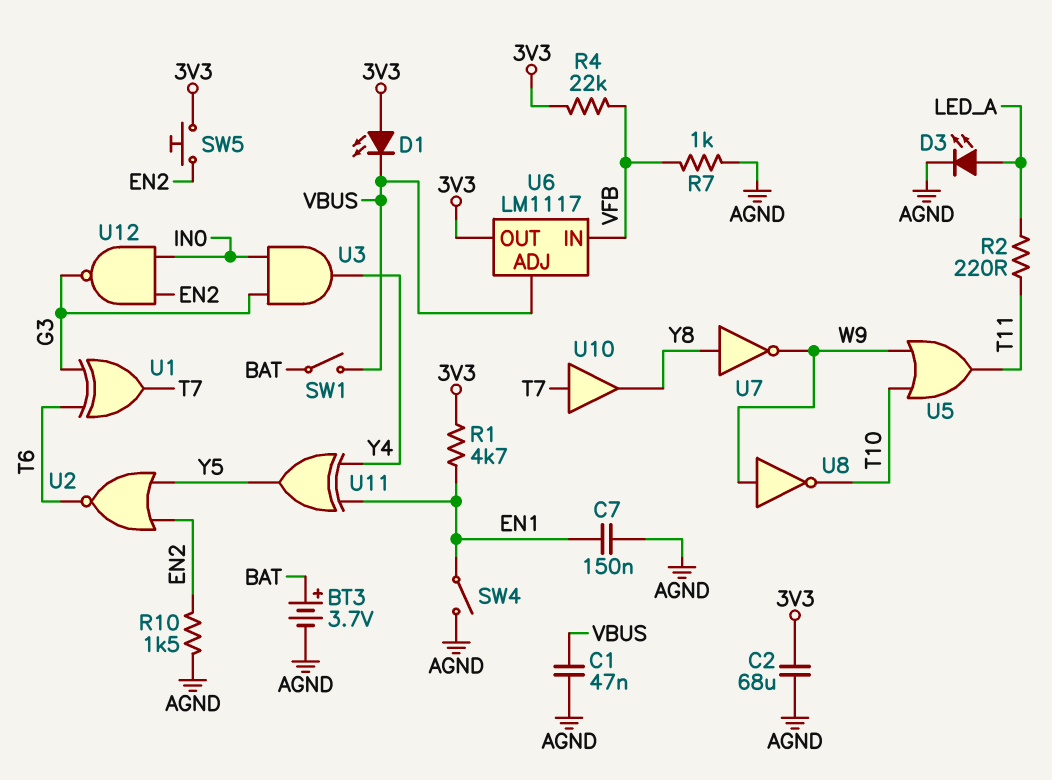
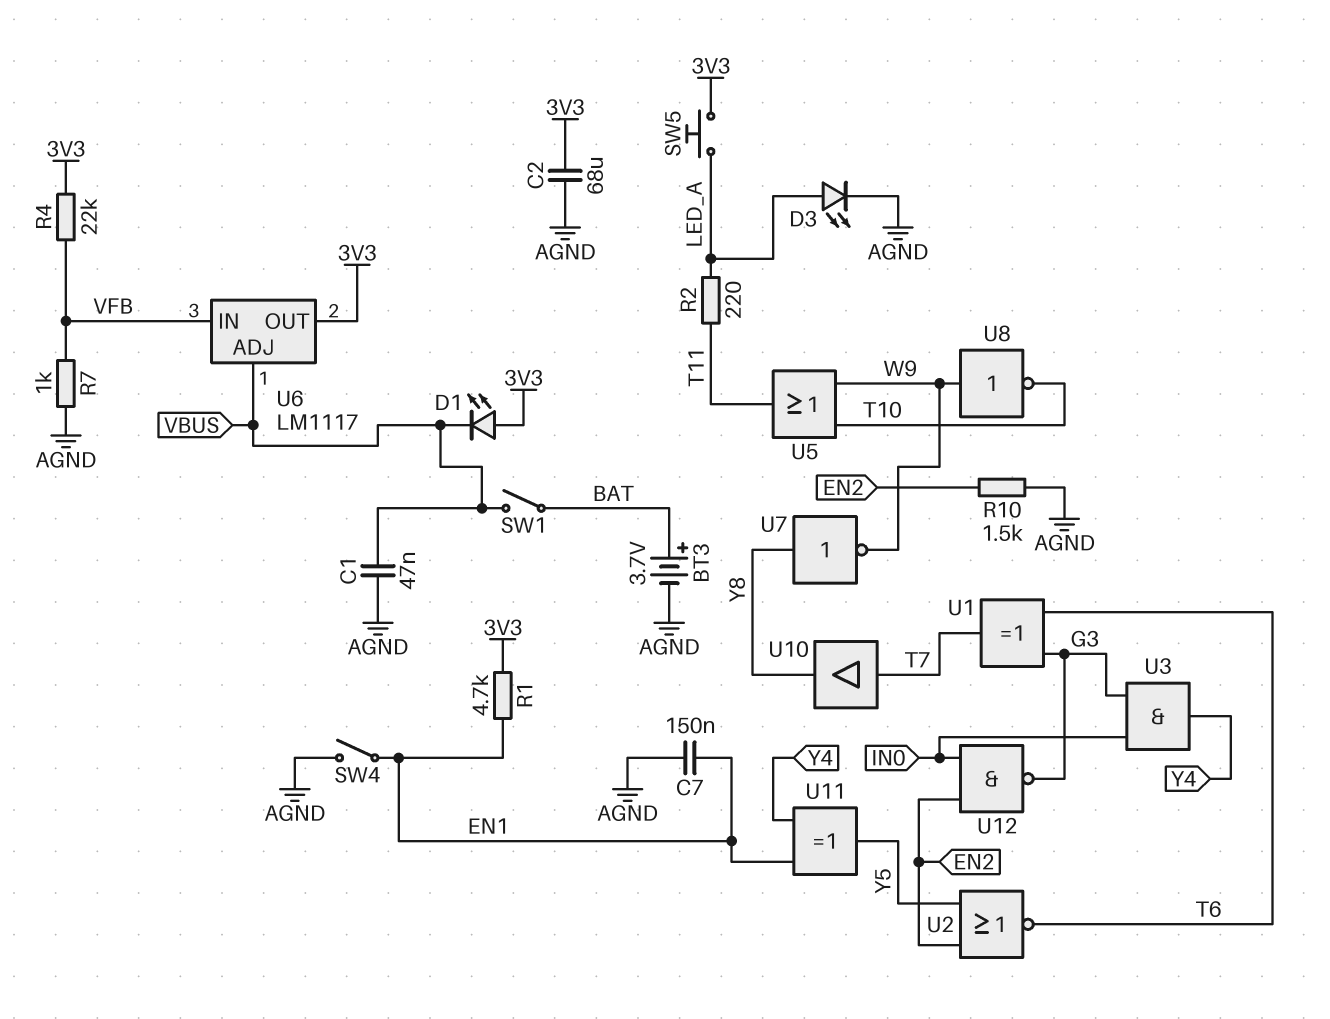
SW5: button (3V3, EN2) -> button (3V3, LED_A)

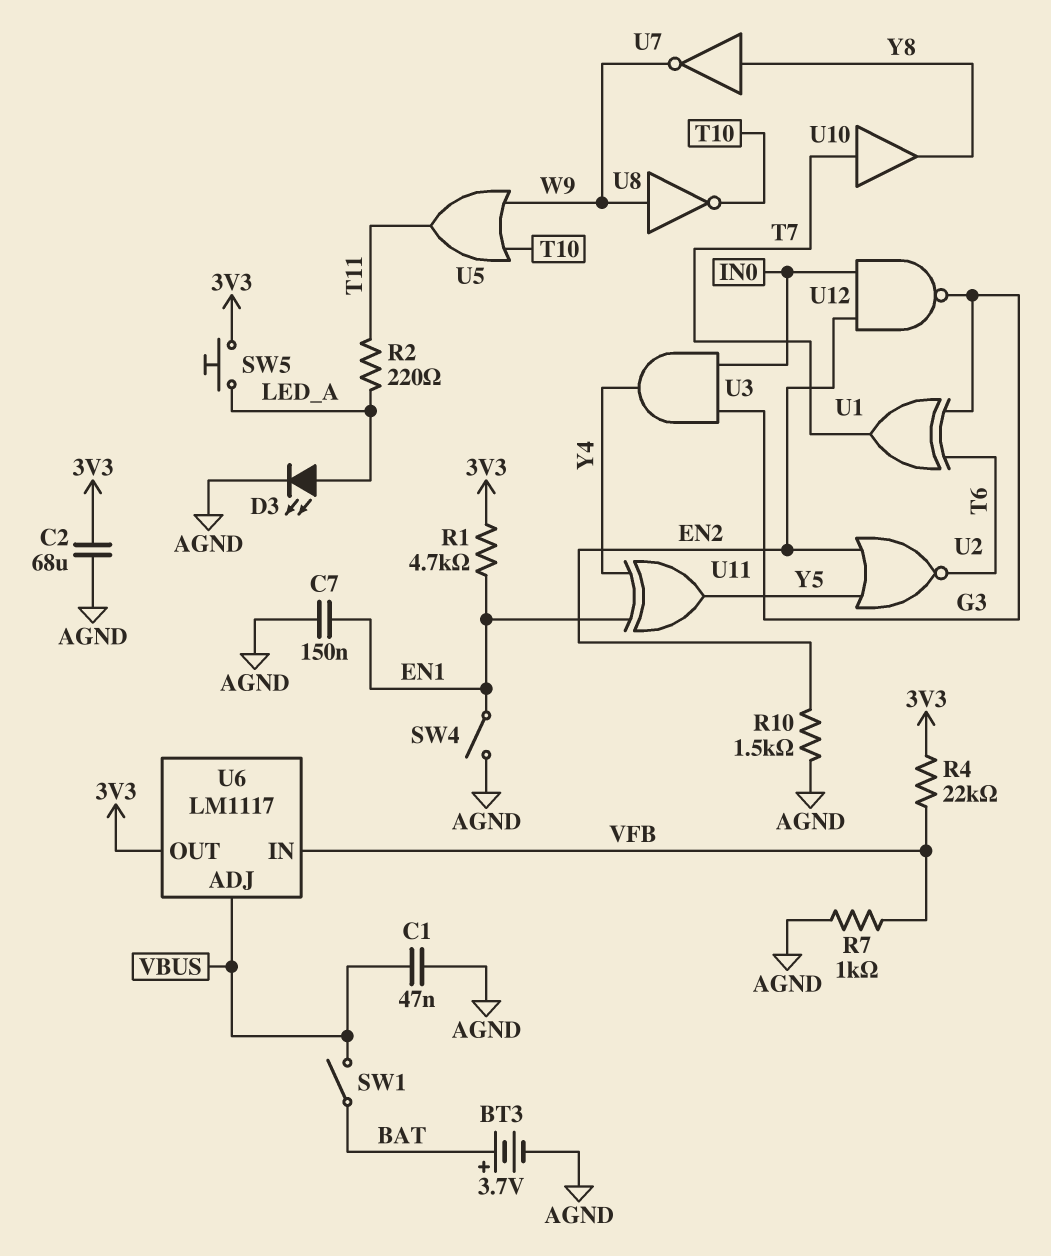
D1: LED (A 3V3, K VBUS) -> none

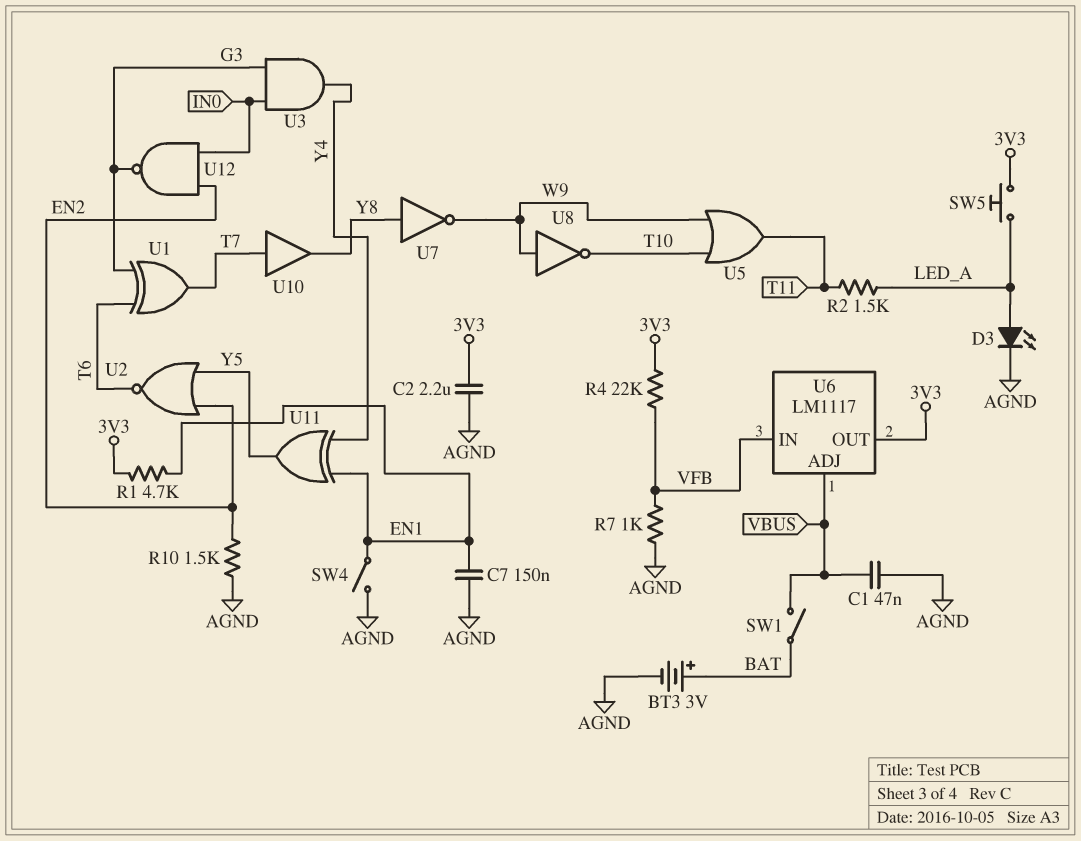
BT3: 3.7V (plus BAT, minus AGND) -> 3V (plus BAT, minus AGND)
C2: 68uF (3V3, AGND) -> 2.2uF (3V3, AGND)
R2: 220 (LED_A, T11) -> 1.5k (LED_A, T11)

